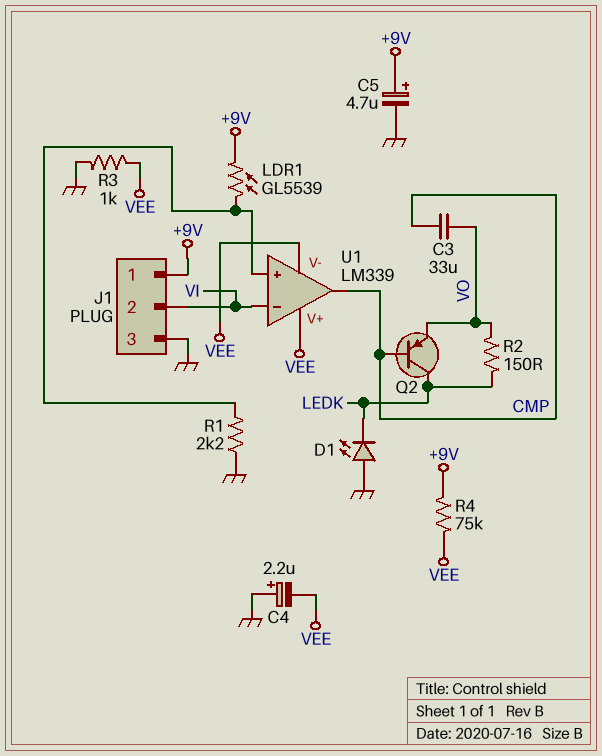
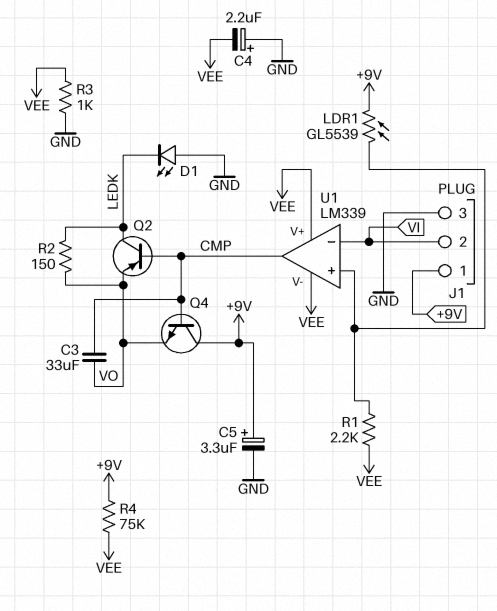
C5: 4.7uF (plus +9V, minus GND) -> 3.3uF (plus +9V, minus GND)
Q4: none -> NPN (B CMP, C +9V, E VO)
R1: 2.2k (GND, U1/in+) -> 2.2k (U1/in+, VEE)

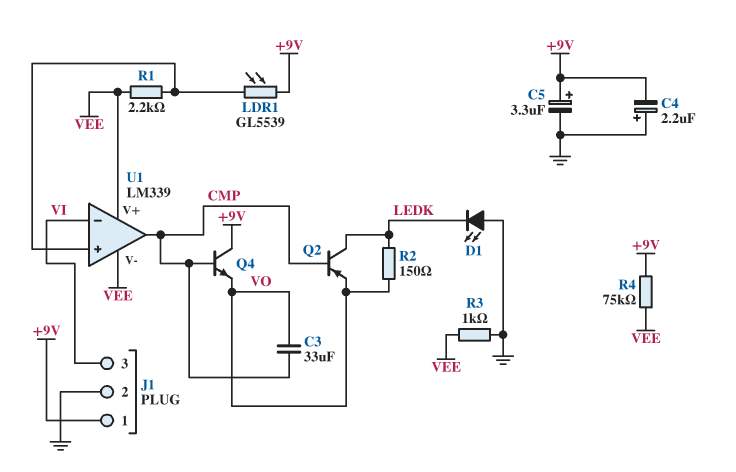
C4: 2.2uF (plus GND, minus VEE) -> 2.2uF (plus GND, minus +9V)
J1 pin 2: VI -> GND
J1 pin 3: GND -> VI

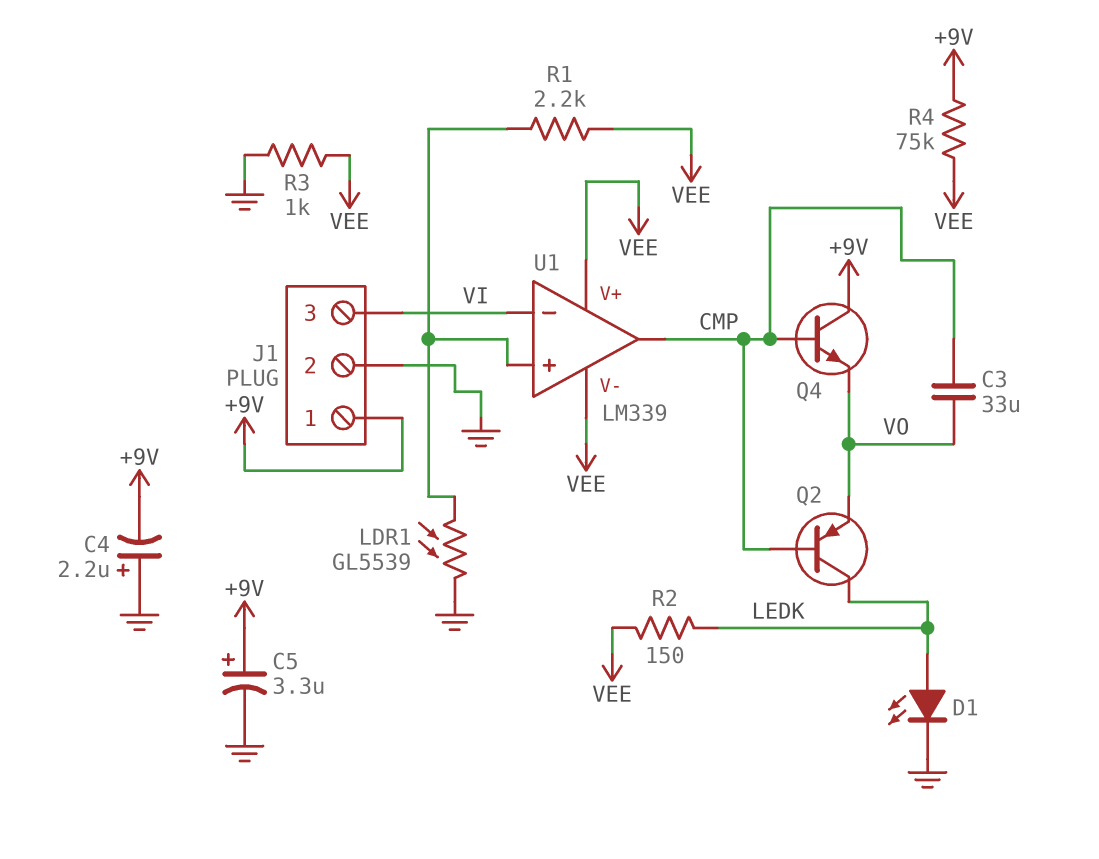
D1: LED (A GND, K LEDK) -> LED (A LEDK, K GND)
LDR1: GL5539 (+9V, U1/in+) -> GL5539 (GND, U1/in+)
R2: 150 (LEDK, VO) -> 150 (LEDK, VEE)

